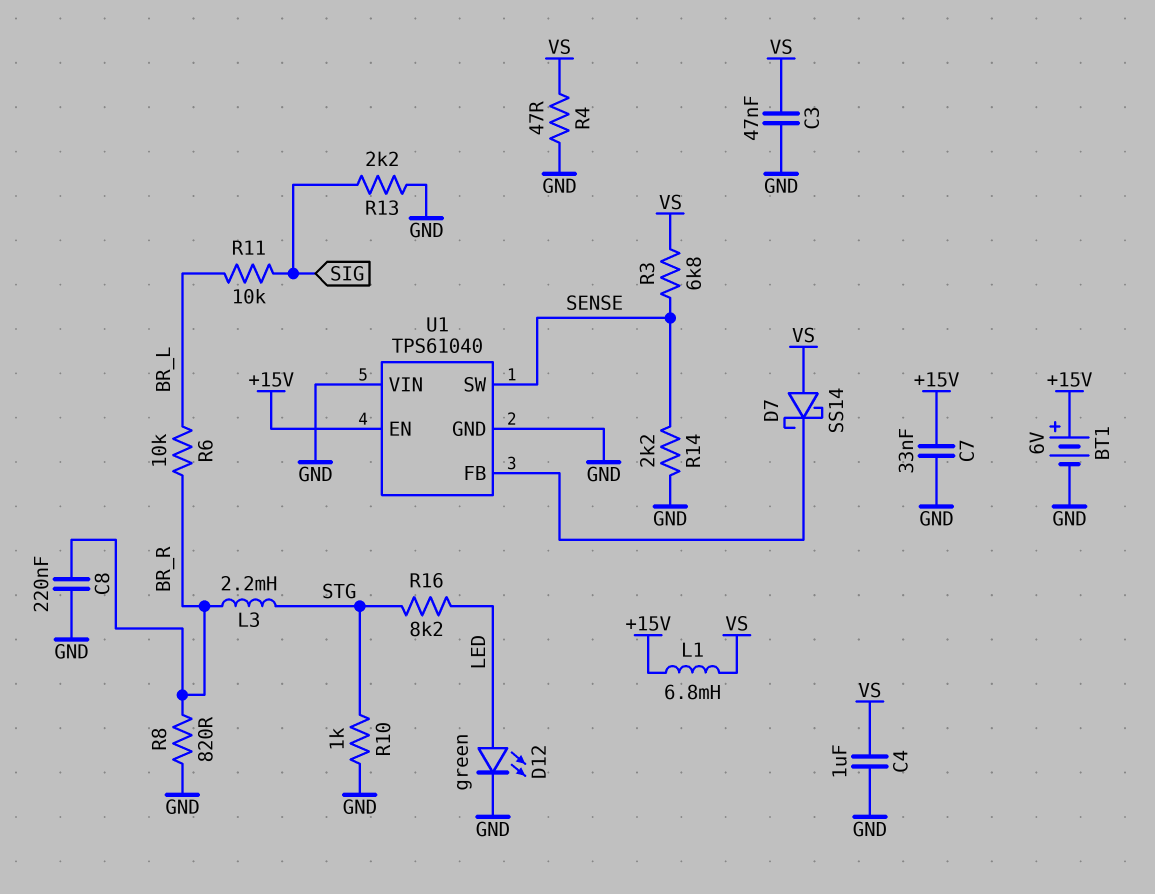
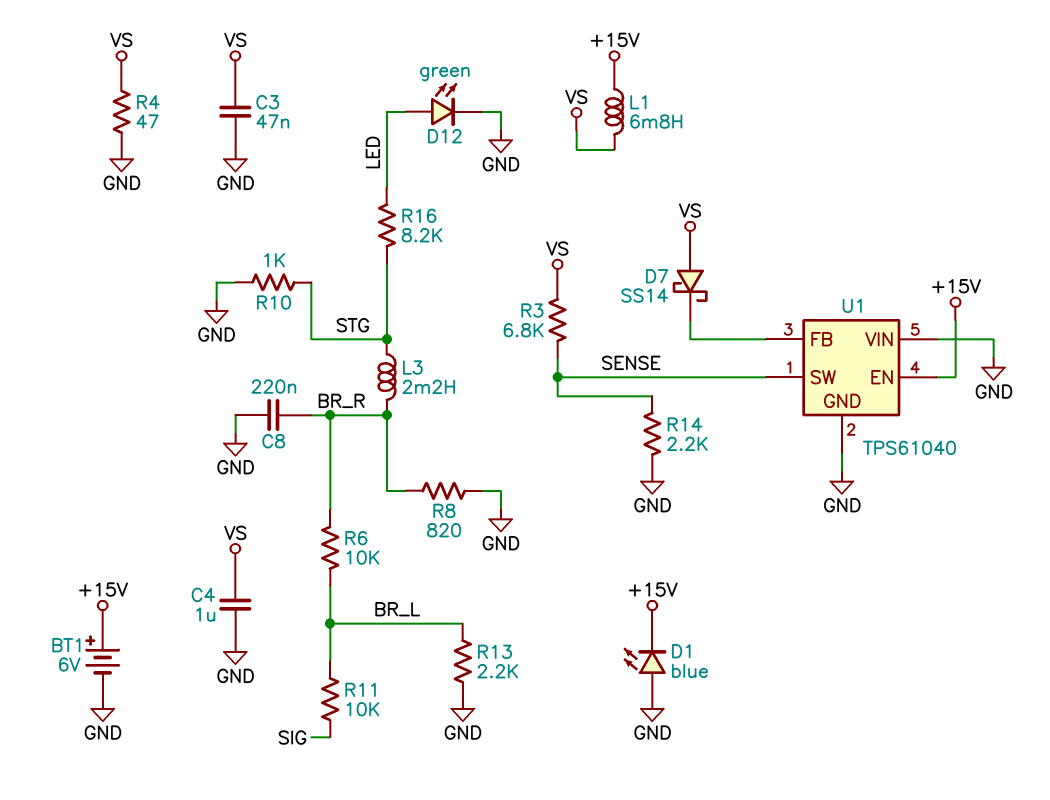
C7: 33nF (+15V, GND) -> none
D1: none -> LED blue (A GND, K +15V)
R13: 2.2k (GND, SIG) -> 2.2k (BR_L, GND)

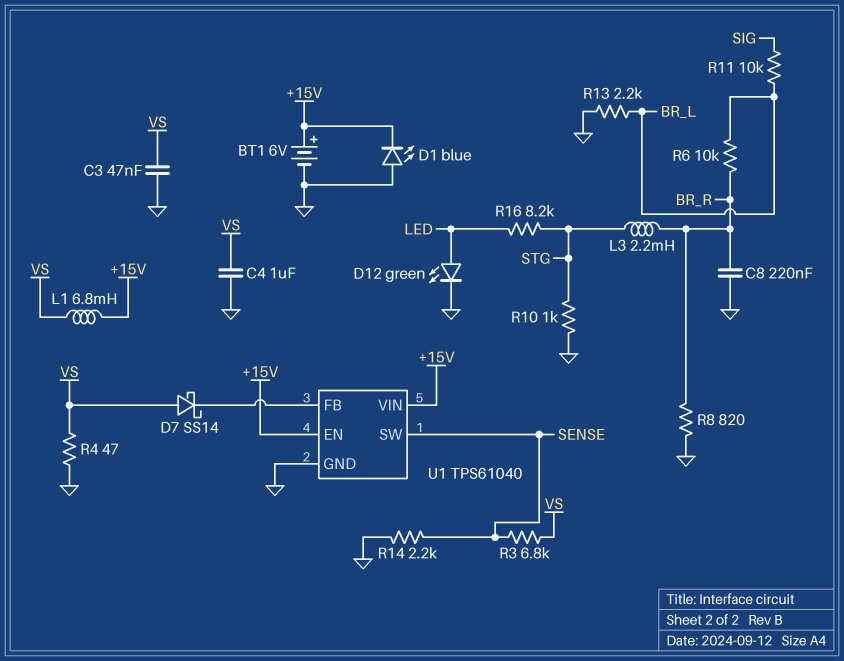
U1 pin VIN: GND -> +15V

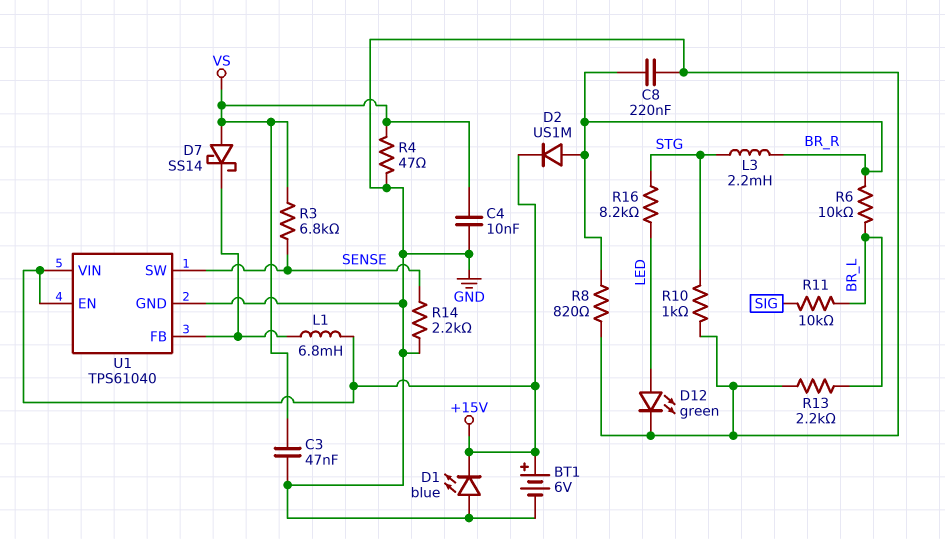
C4: 1uF (GND, VS) -> 10nF (GND, VS)
D2: none -> diode US1M (A BR_R, K +15V)
L1: 6.8mH (+15V, VS) -> 6.8mH (+15V, U1/FB)

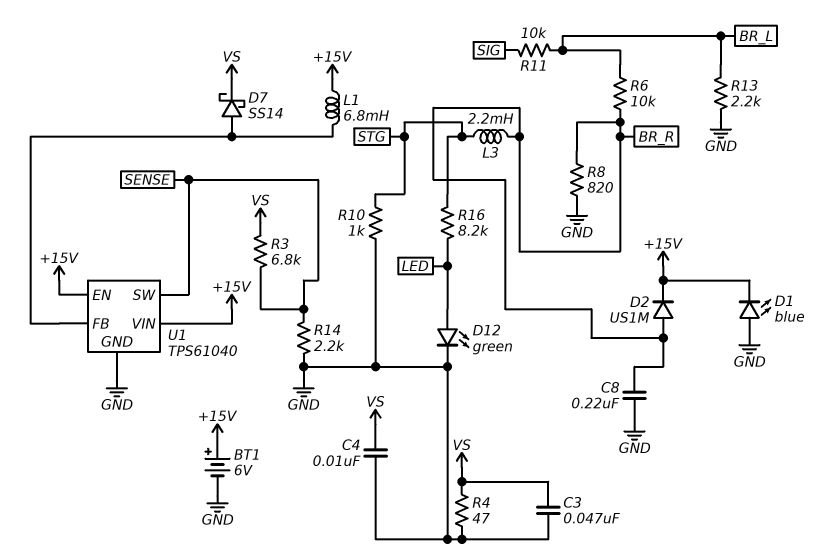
D7: schottky SS14 (A VS, K U1/FB) -> schottky SS14 (A U1/FB, K VS)

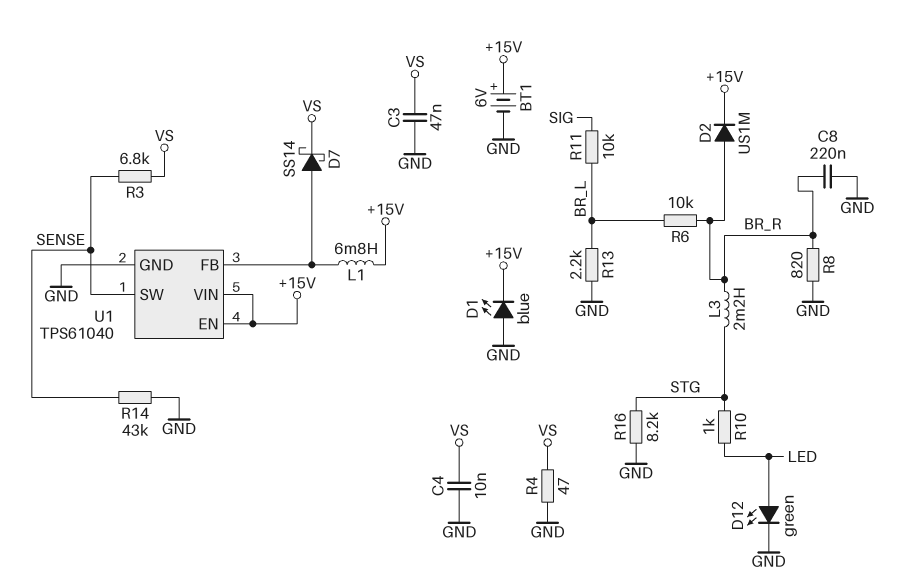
R10: 1k (GND, STG) -> 1k (LED, STG)
R14: 2.2k (GND, SENSE) -> 43k (GND, SENSE)
R16: 8.2k (LED, STG) -> 8.2k (GND, STG)

